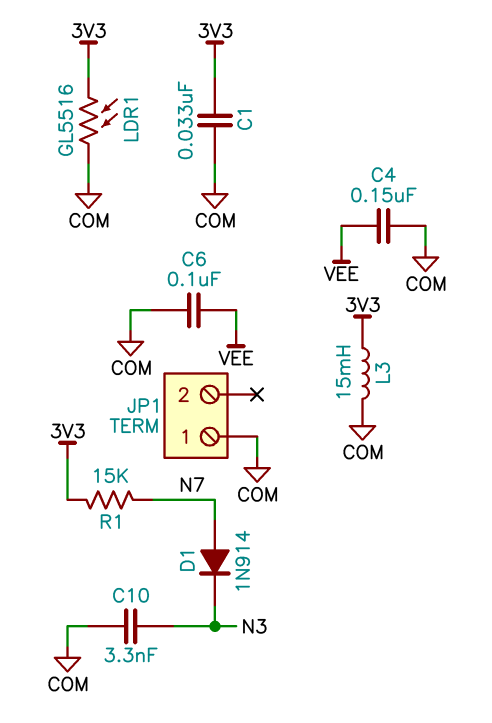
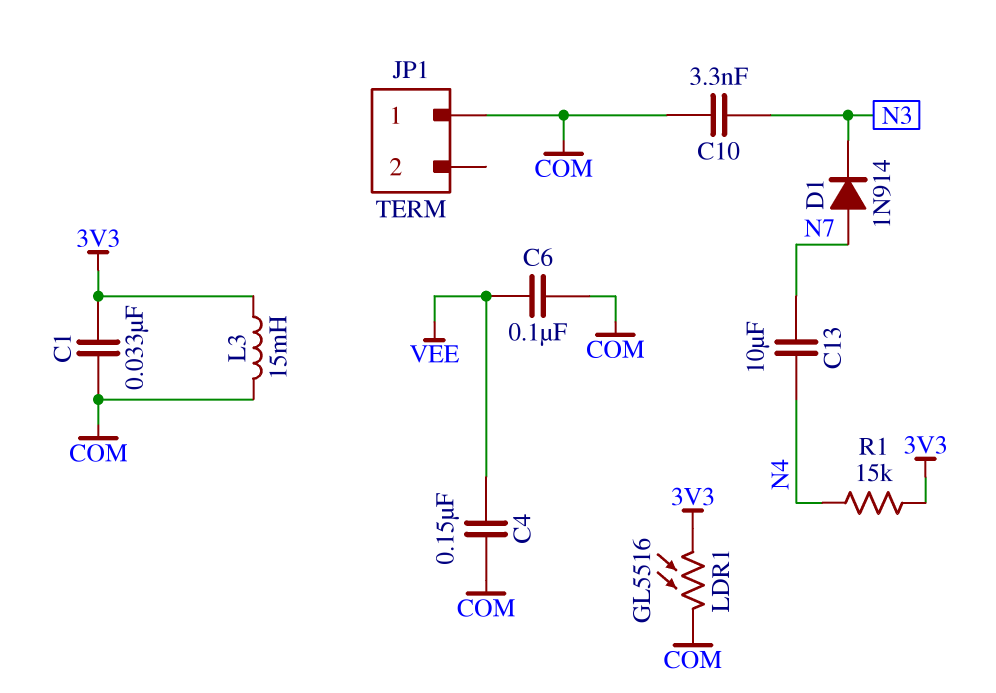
C13: none -> 10uF (N4, N7)
R1: 15k (3V3, N7) -> 15k (3V3, N4)

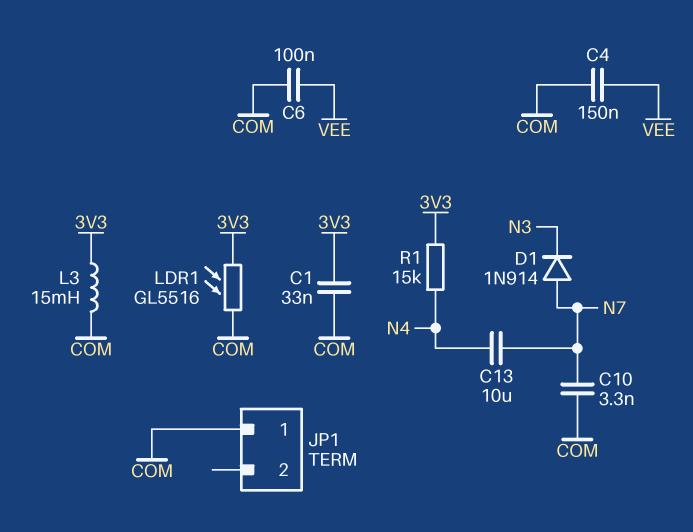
C10: 3.3nF (COM, N3) -> 3.3nF (COM, N7)

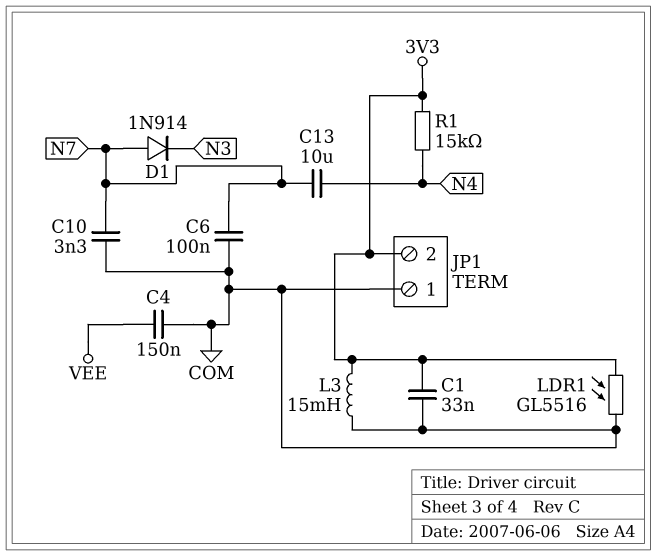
C6: 100nF (COM, VEE) -> 100nF (COM, N7)
JP1 pin 2: none -> 3V3

